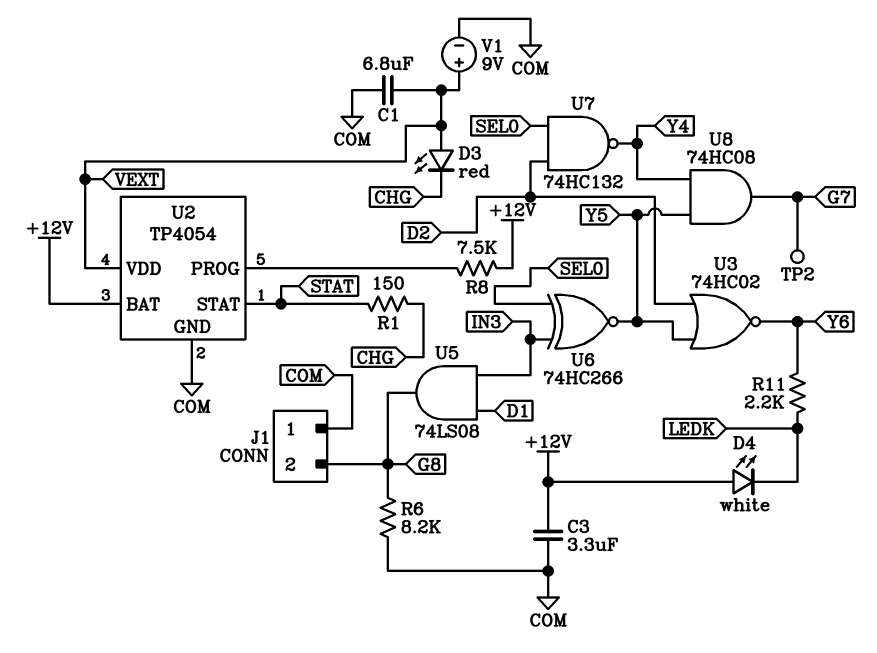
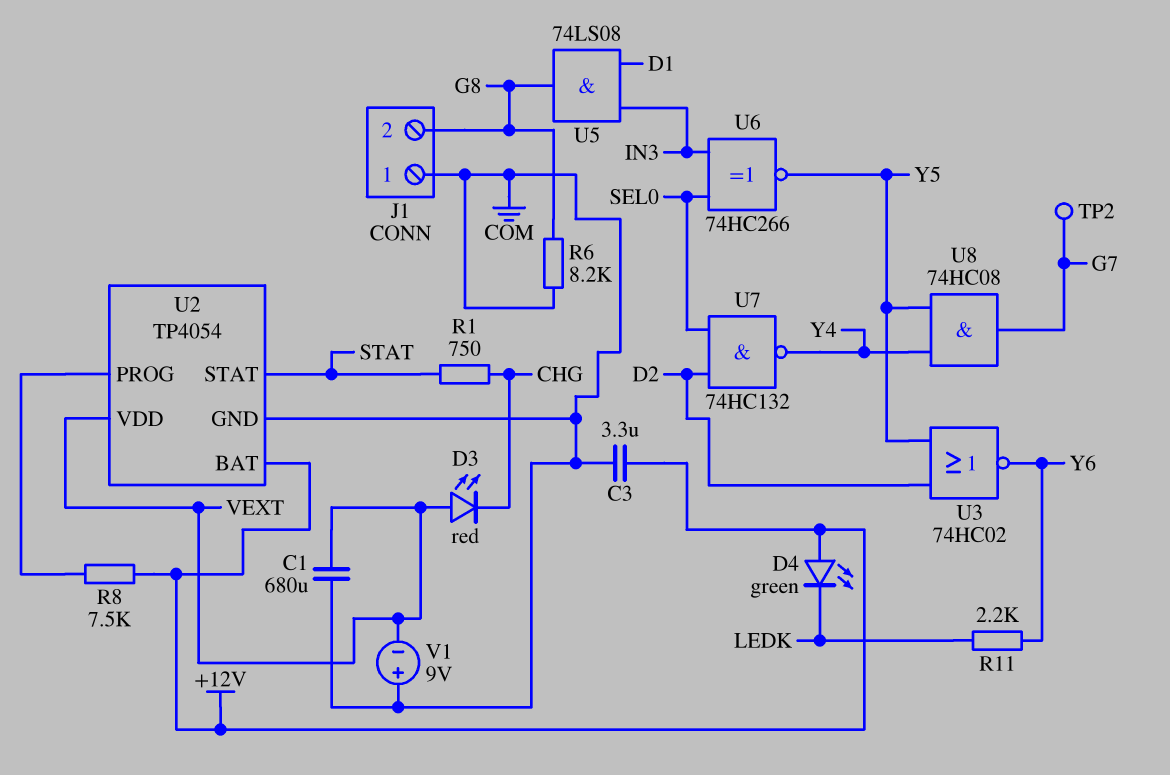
C1: 6.8uF (COM, VEXT) -> 680uF (COM, VEXT)
D4: LED white (A +12V, K LEDK) -> LED green (A +12V, K LEDK)
R1: 150 (CHG, STAT) -> 750 (CHG, STAT)
V1: 9V (plus VEXT, minus COM) -> 9V (plus COM, minus VEXT)

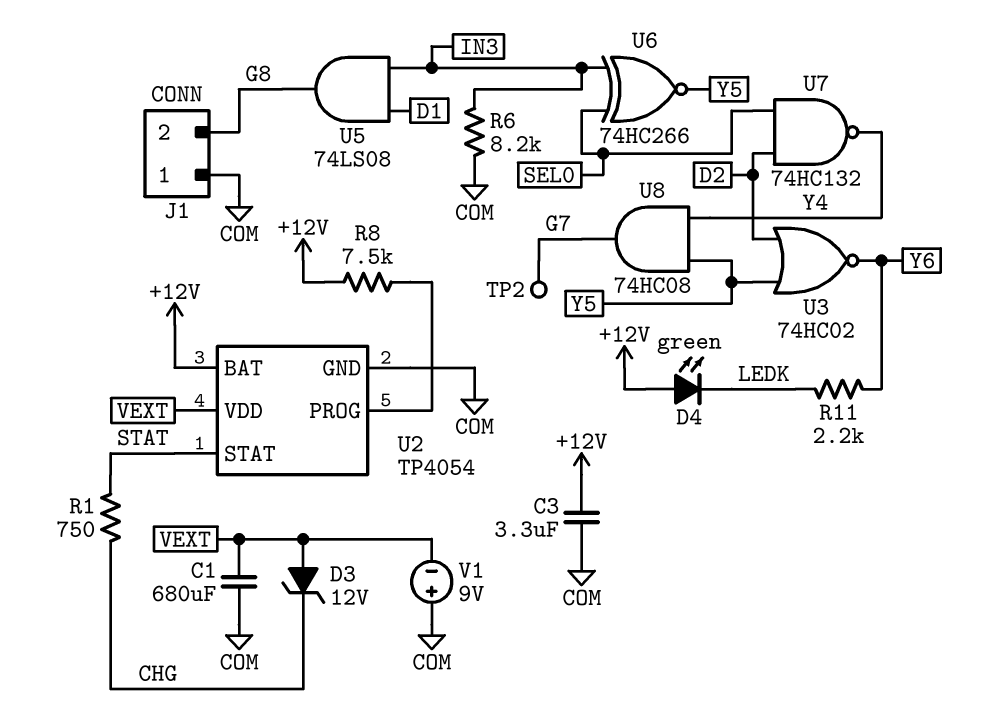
D3: LED red (A VEXT, K CHG) -> zener 12V (A VEXT, K CHG)
R6: 8.2k (COM, G8) -> 8.2k (COM, IN3)

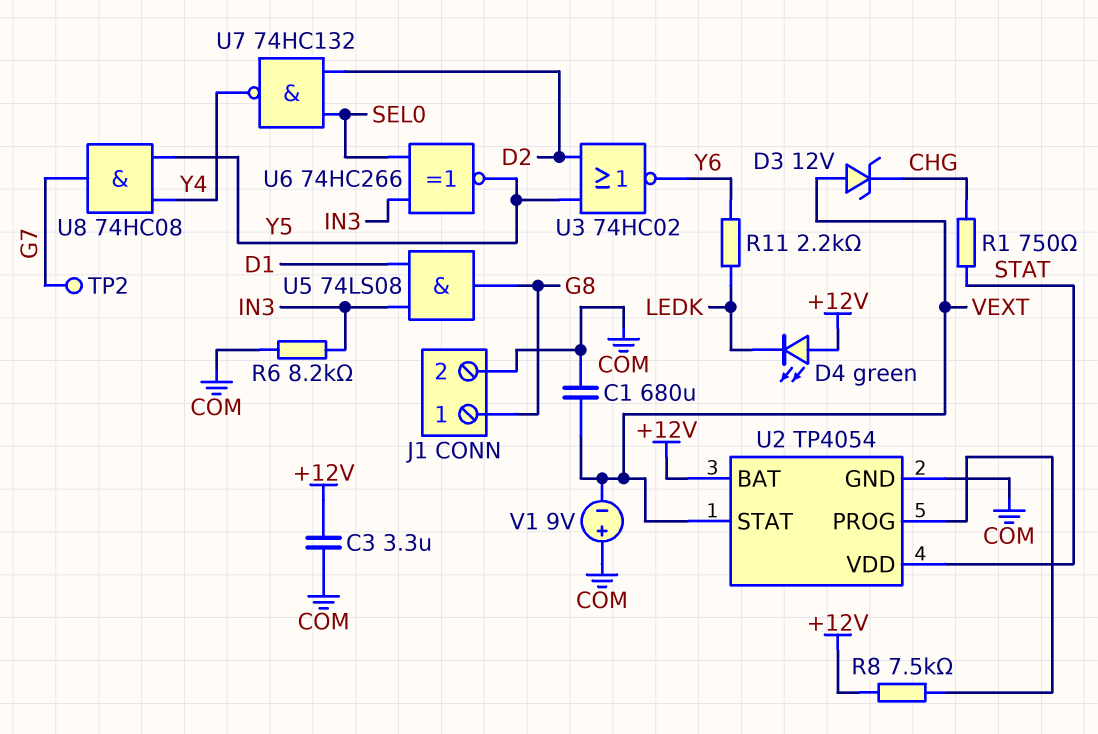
J1 pin 1: COM -> G8
J1 pin 2: G8 -> COM
U2 pin STAT: STAT -> VEXT
U2 pin VDD: VEXT -> STAT

